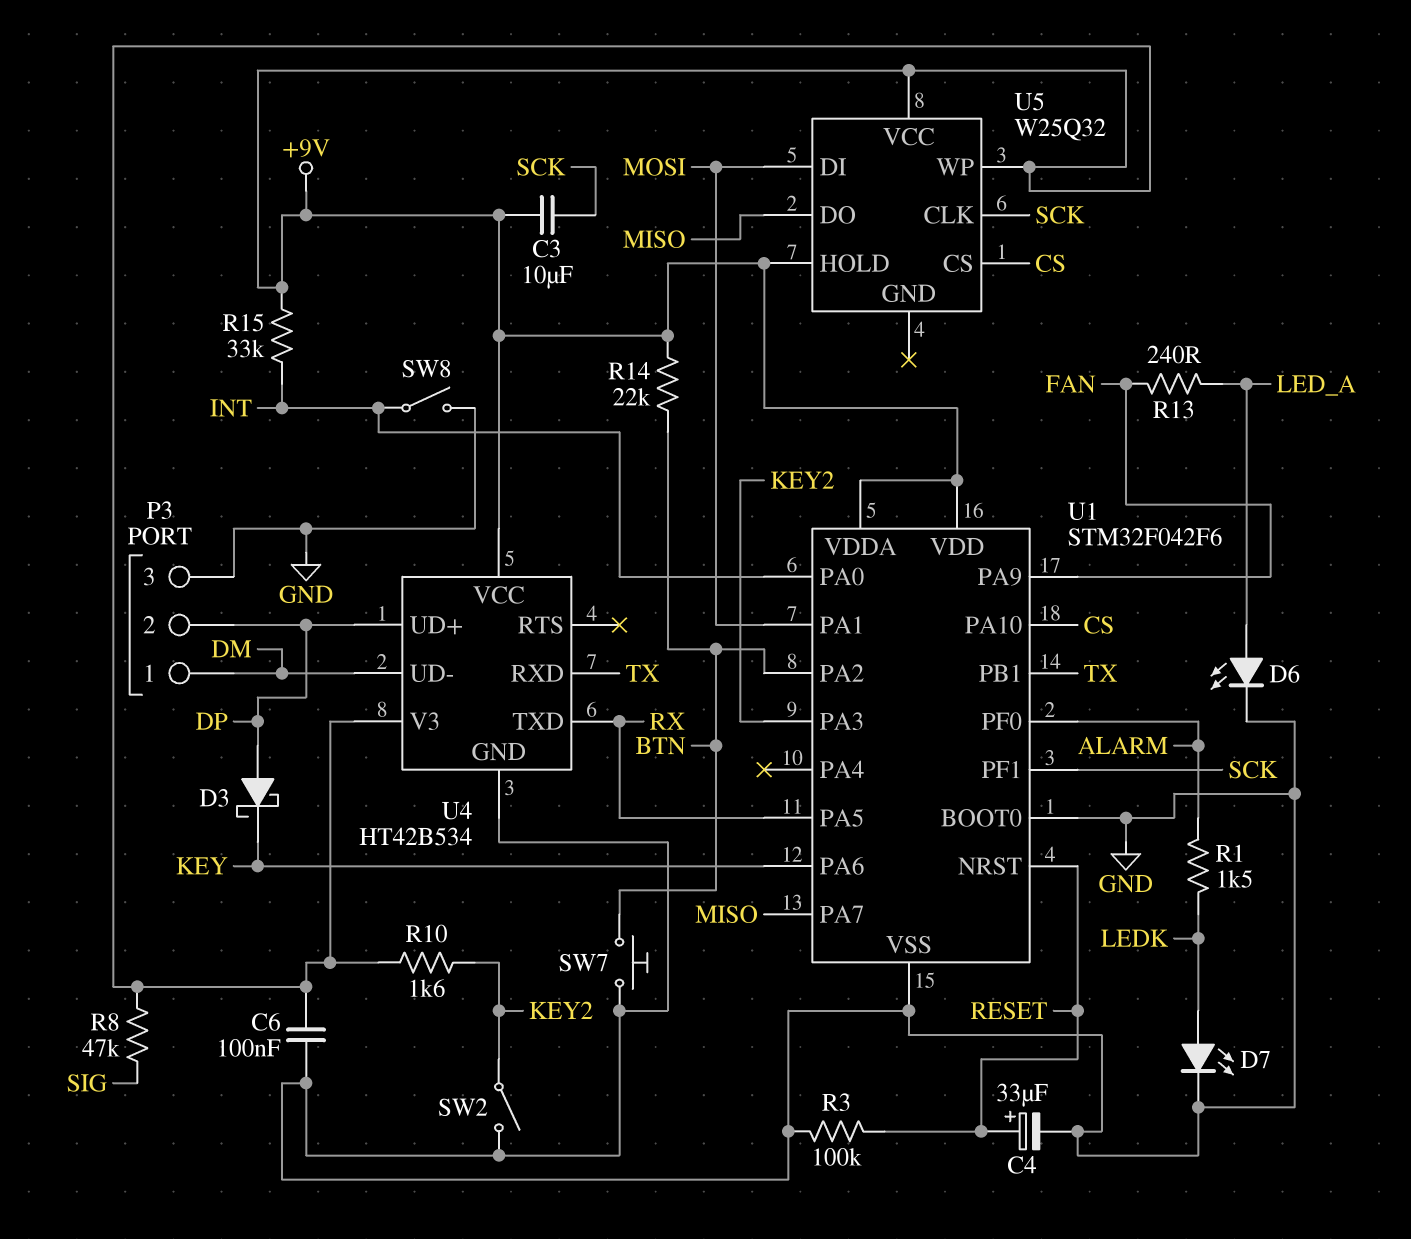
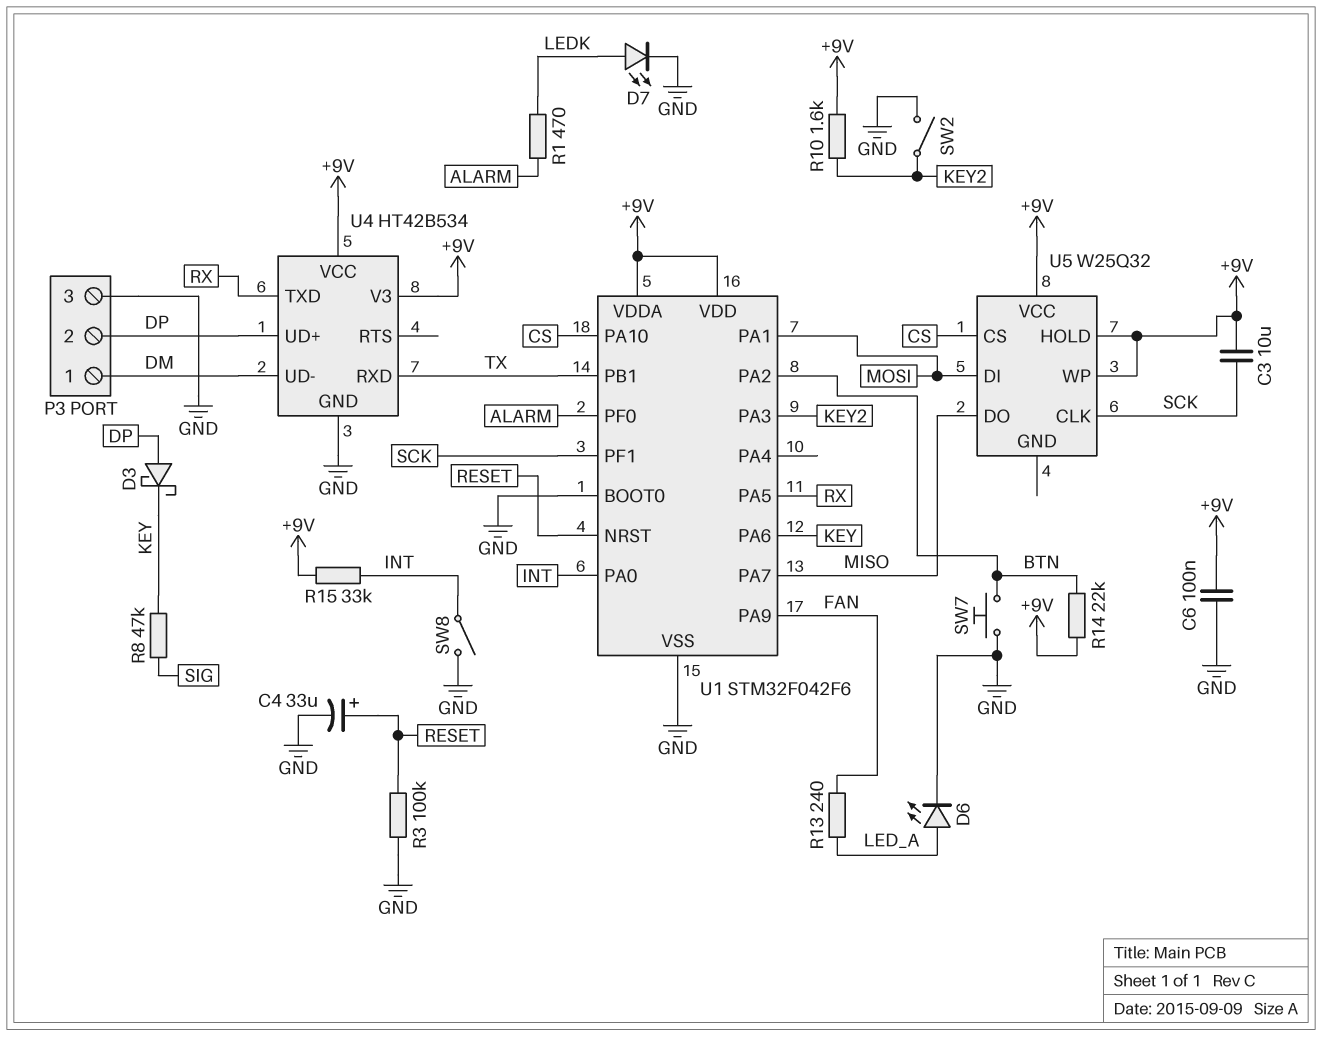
R1: 1.5k (ALARM, LEDK) -> 470 (ALARM, LEDK)
R8: 47k (+9V, SIG) -> 47k (KEY, SIG)

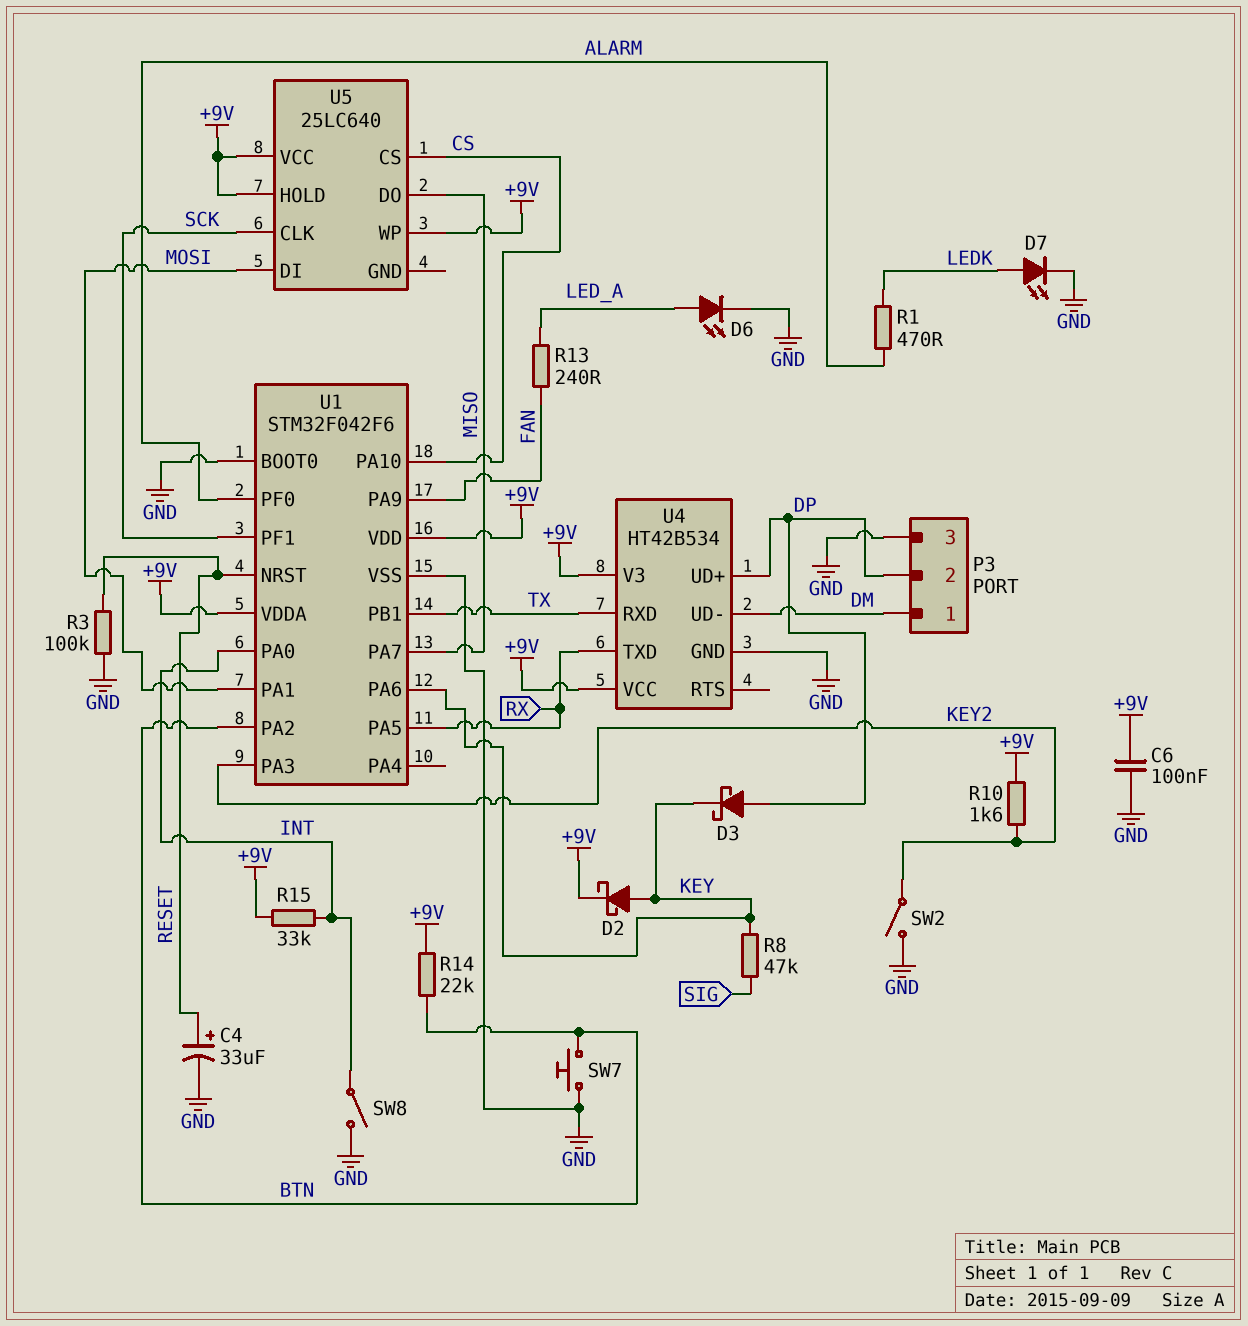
C3: 10uF (+9V, SCK) -> none
D2: none -> schottky (A KEY, K +9V)
U5: W25Q32 -> 25LC640

